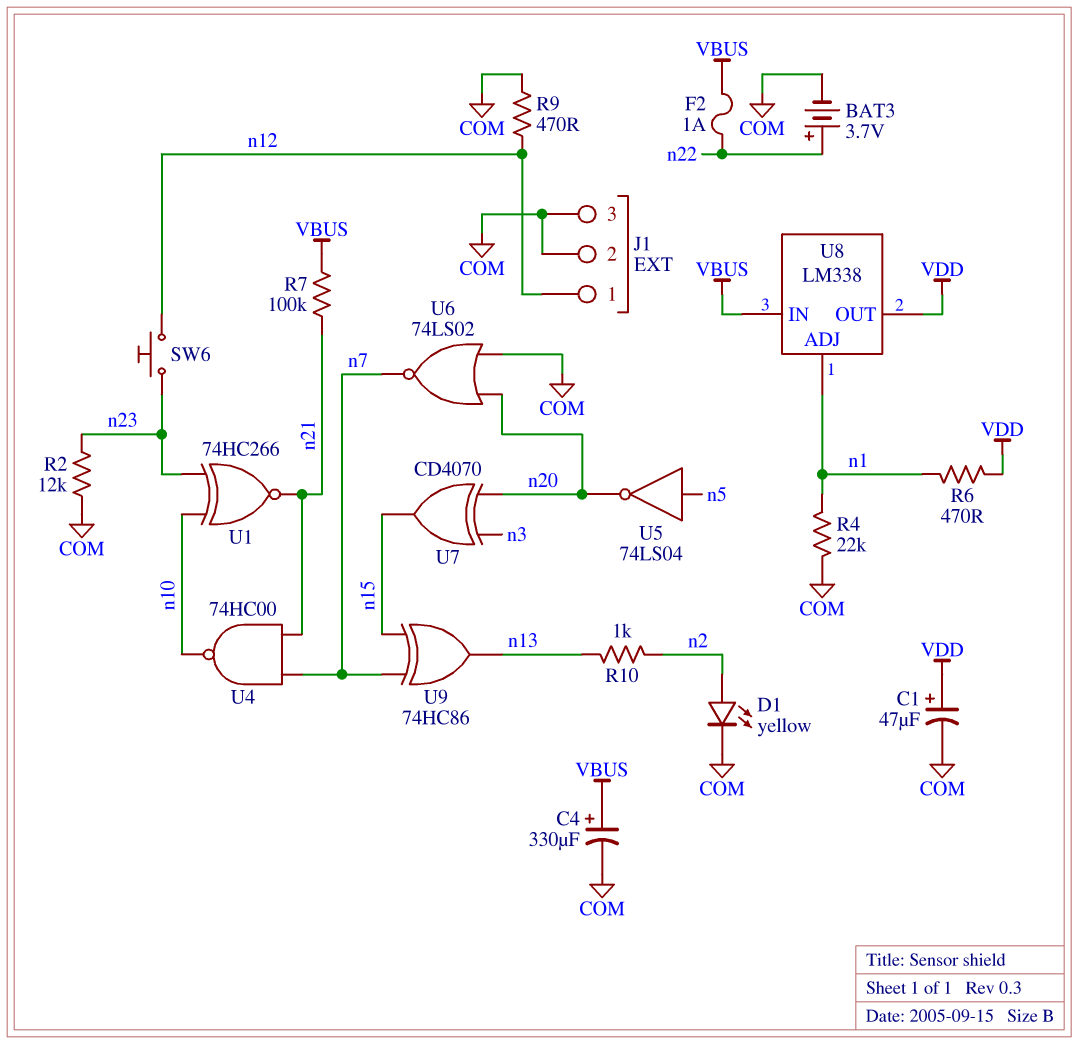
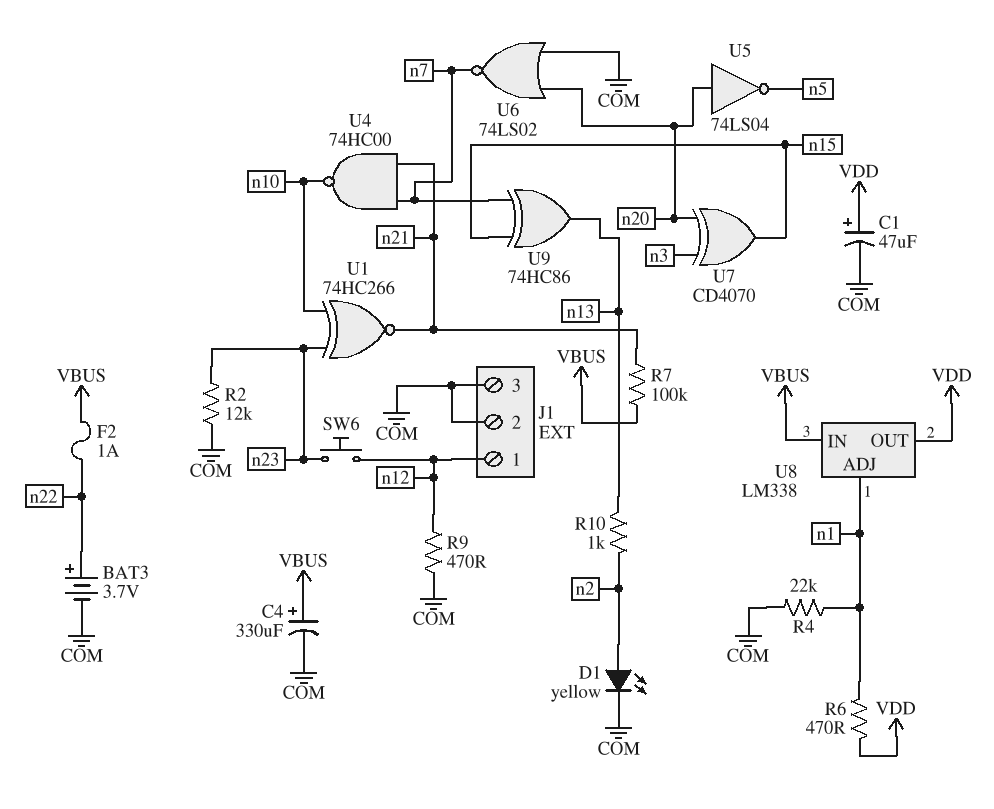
U5: NOT 74LS04 (in n5, out n20) -> NOT 74LS04 (in n20, out n5)

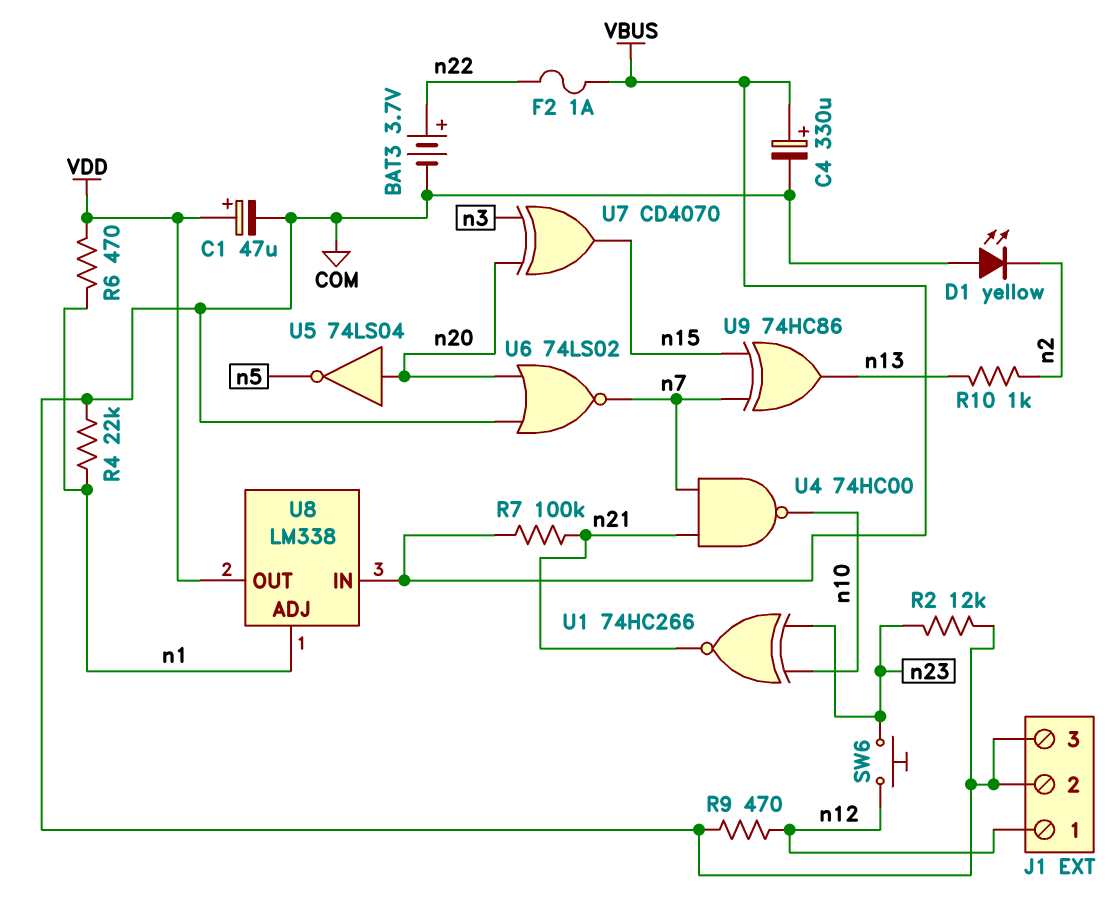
D1: LED yellow (A n2, K COM) -> LED yellow (A COM, K n2)

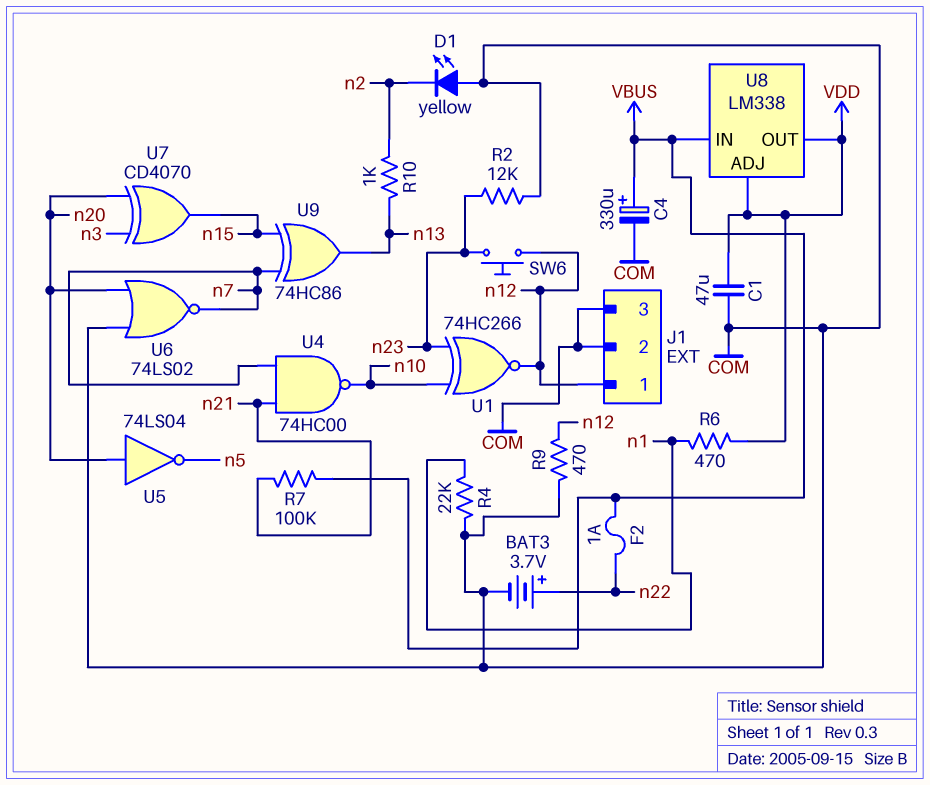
C1: 47uF (plus VDD, minus COM) -> 47uF (COM, VDD)
U1: XNOR 74HC266 (in n10, in n23, out n21) -> XNOR 74HC266 (in n10, in n23, out n12)
U8 pin ADJ: n1 -> VDD

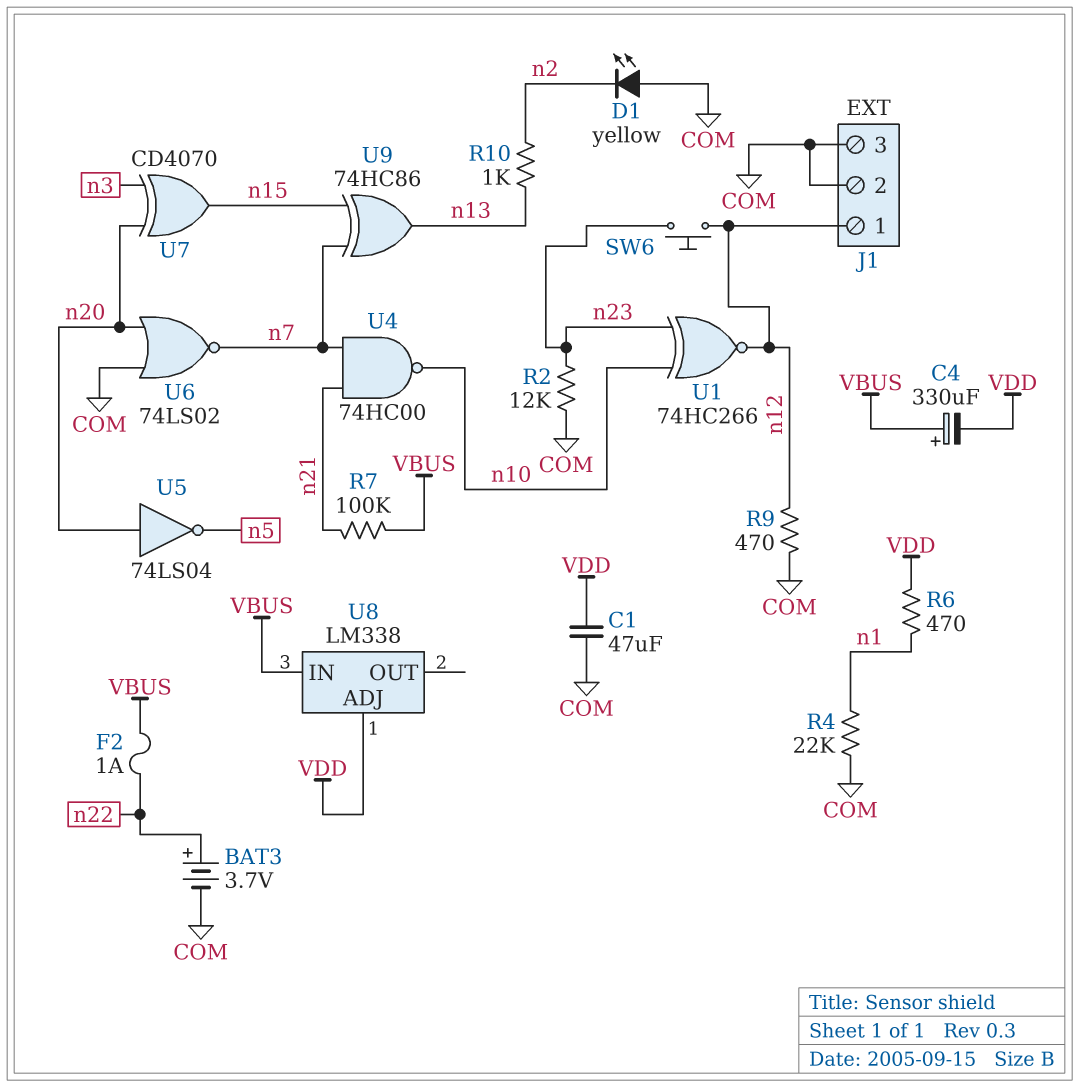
C4: 330uF (plus VBUS, minus COM) -> 330uF (plus VBUS, minus VDD)
U8 pin OUT: VDD -> none

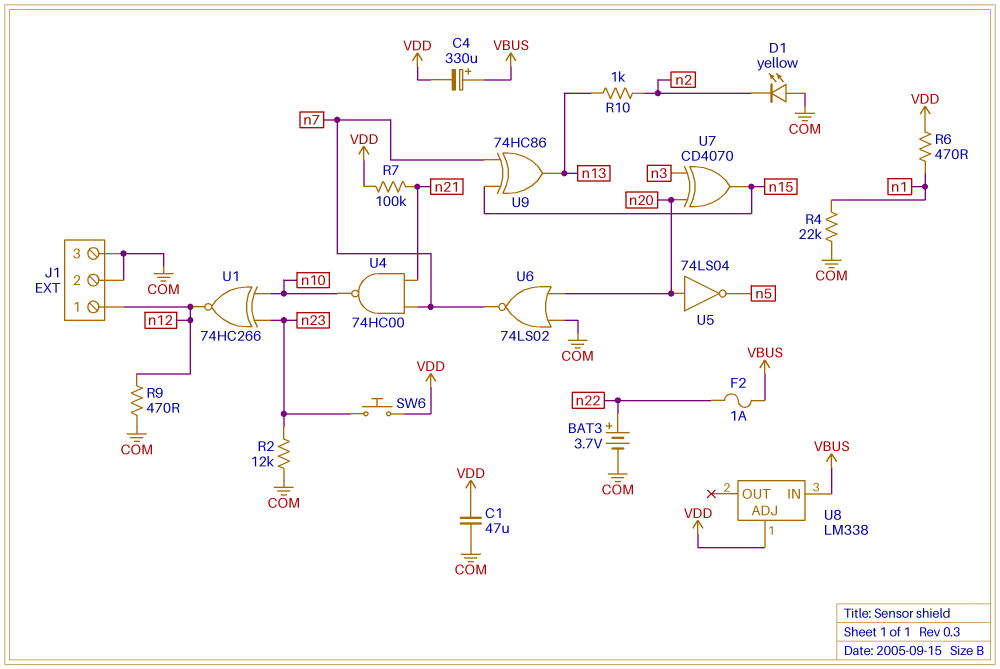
R7: 100k (VBUS, n21) -> 100k (VDD, n21)
SW6: button (n12, n23) -> button (VDD, n23)

